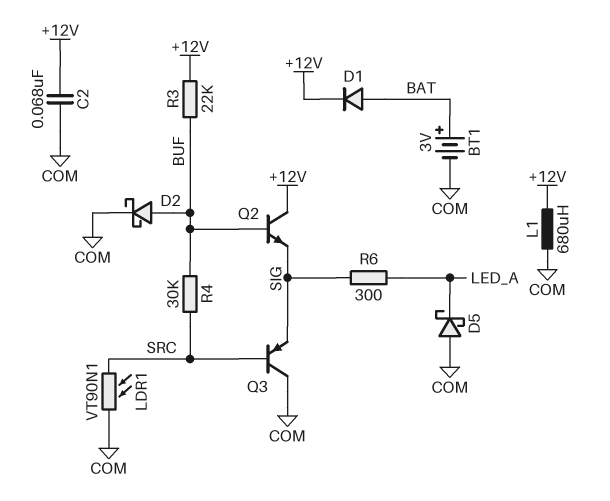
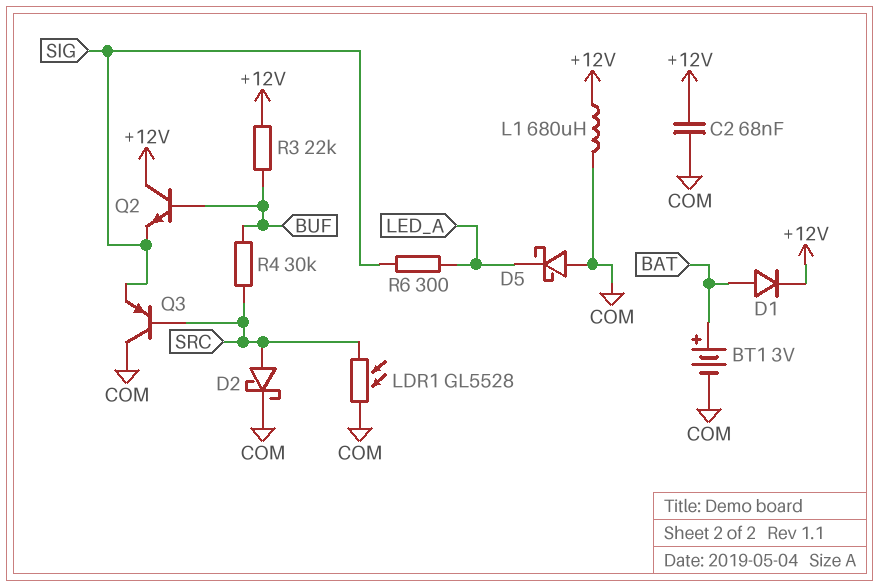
D2: schottky (A BUF, K COM) -> schottky (A SRC, K COM)
LDR1: VT90N1 (COM, SRC) -> GL5528 (COM, SRC)

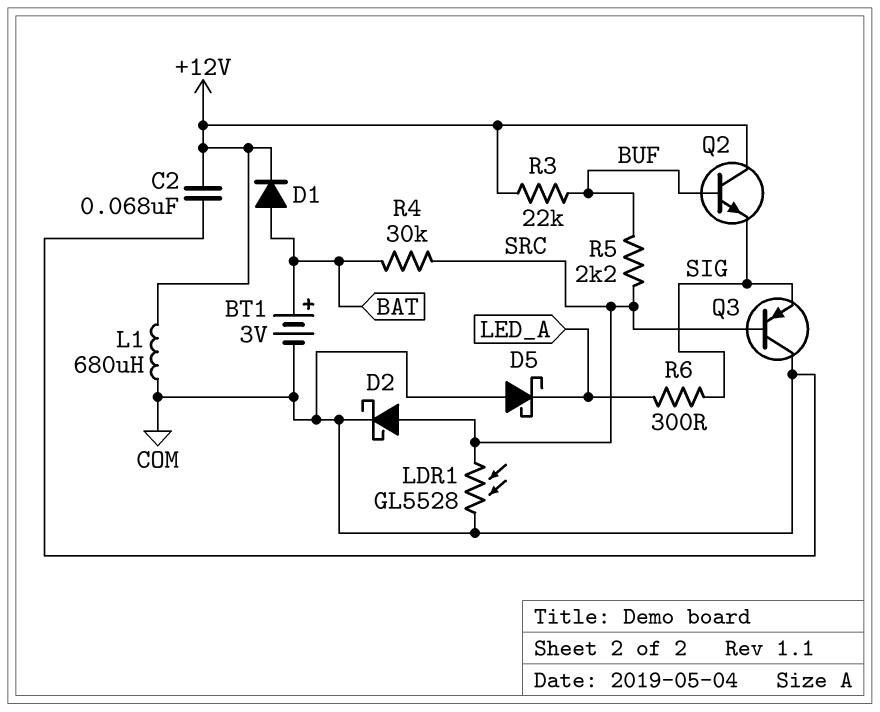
R4: 30k (BUF, SRC) -> 30k (BAT, SRC)
R5: none -> 2.2k (BUF, SRC)

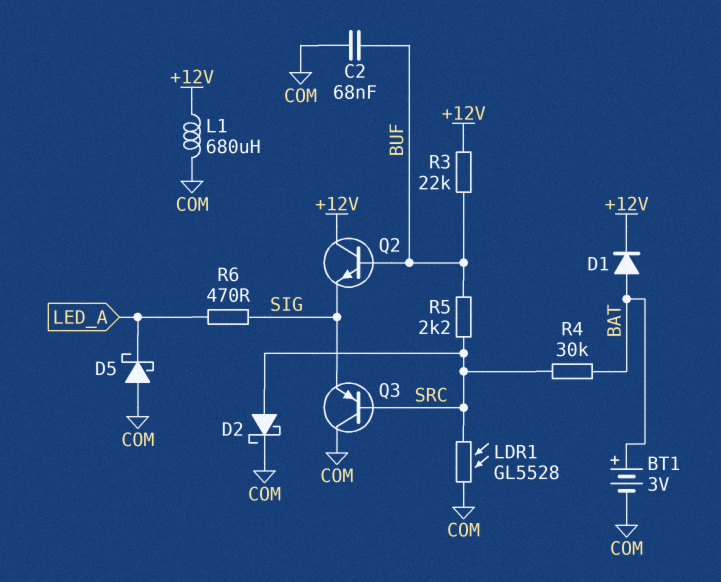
C2: 68nF (+12V, COM) -> 68nF (BUF, COM)
R6: 300 (LED_A, SIG) -> 470 (LED_A, SIG)

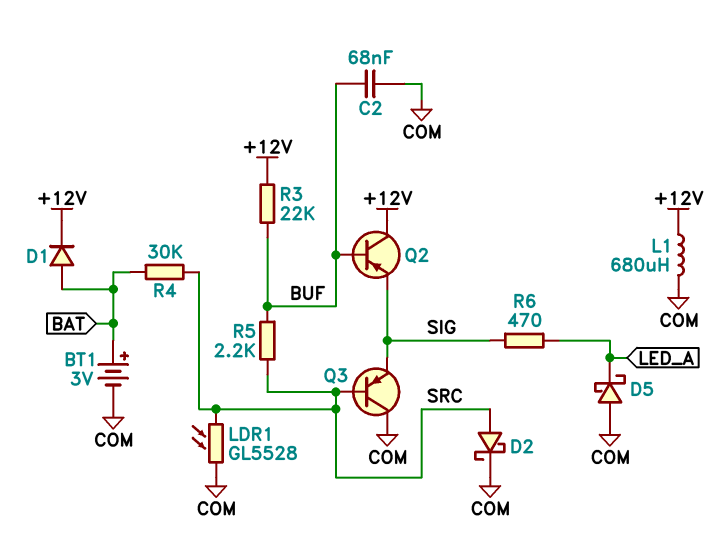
Q2: NPN (B BUF, C +12V, E SIG) -> PNP (B BUF, C +12V, E SIG)

